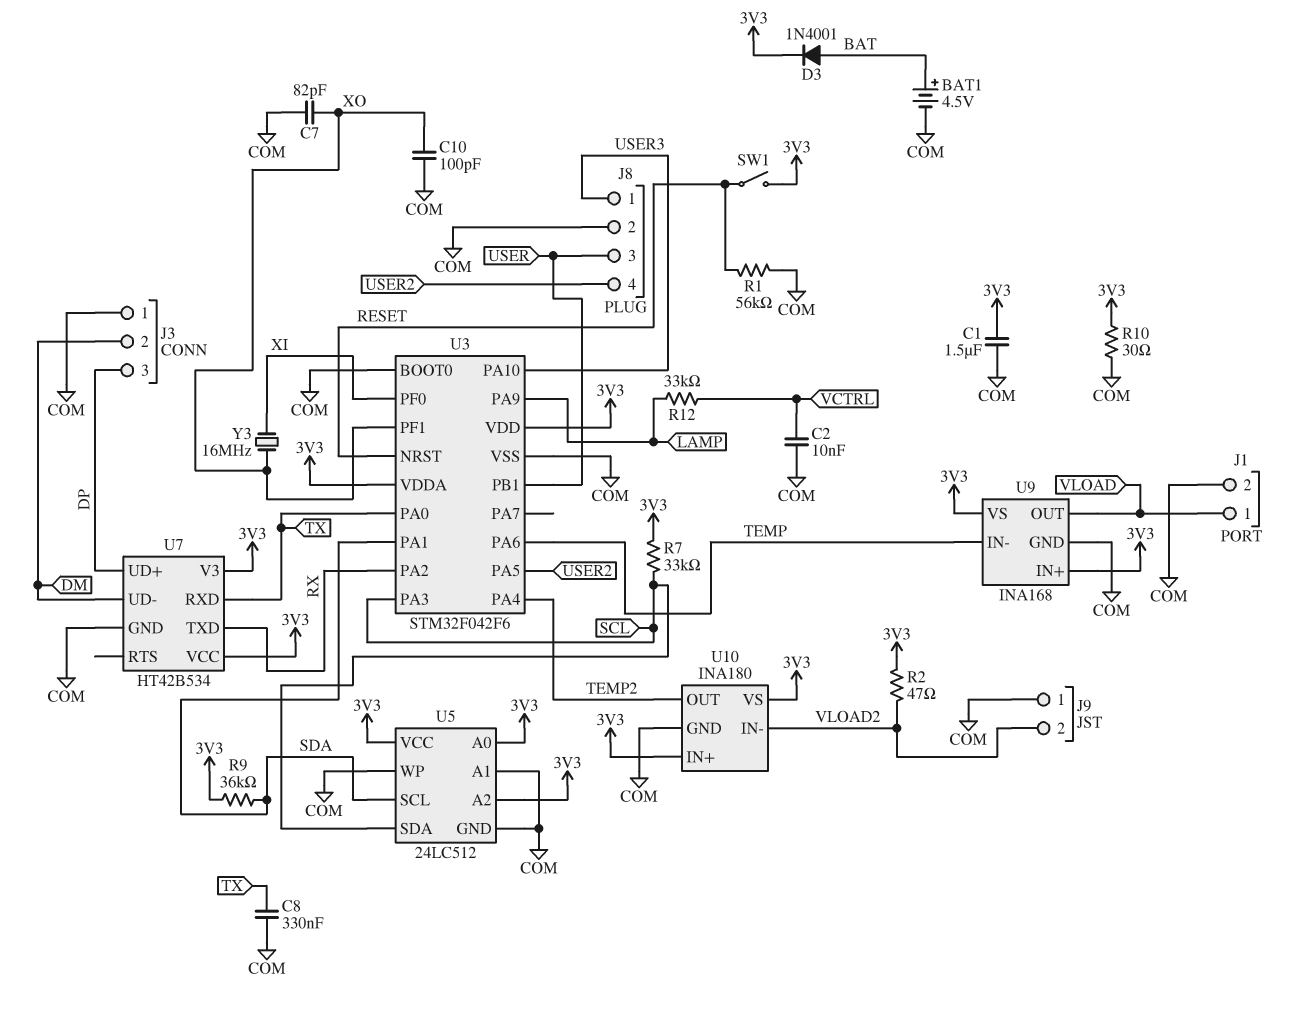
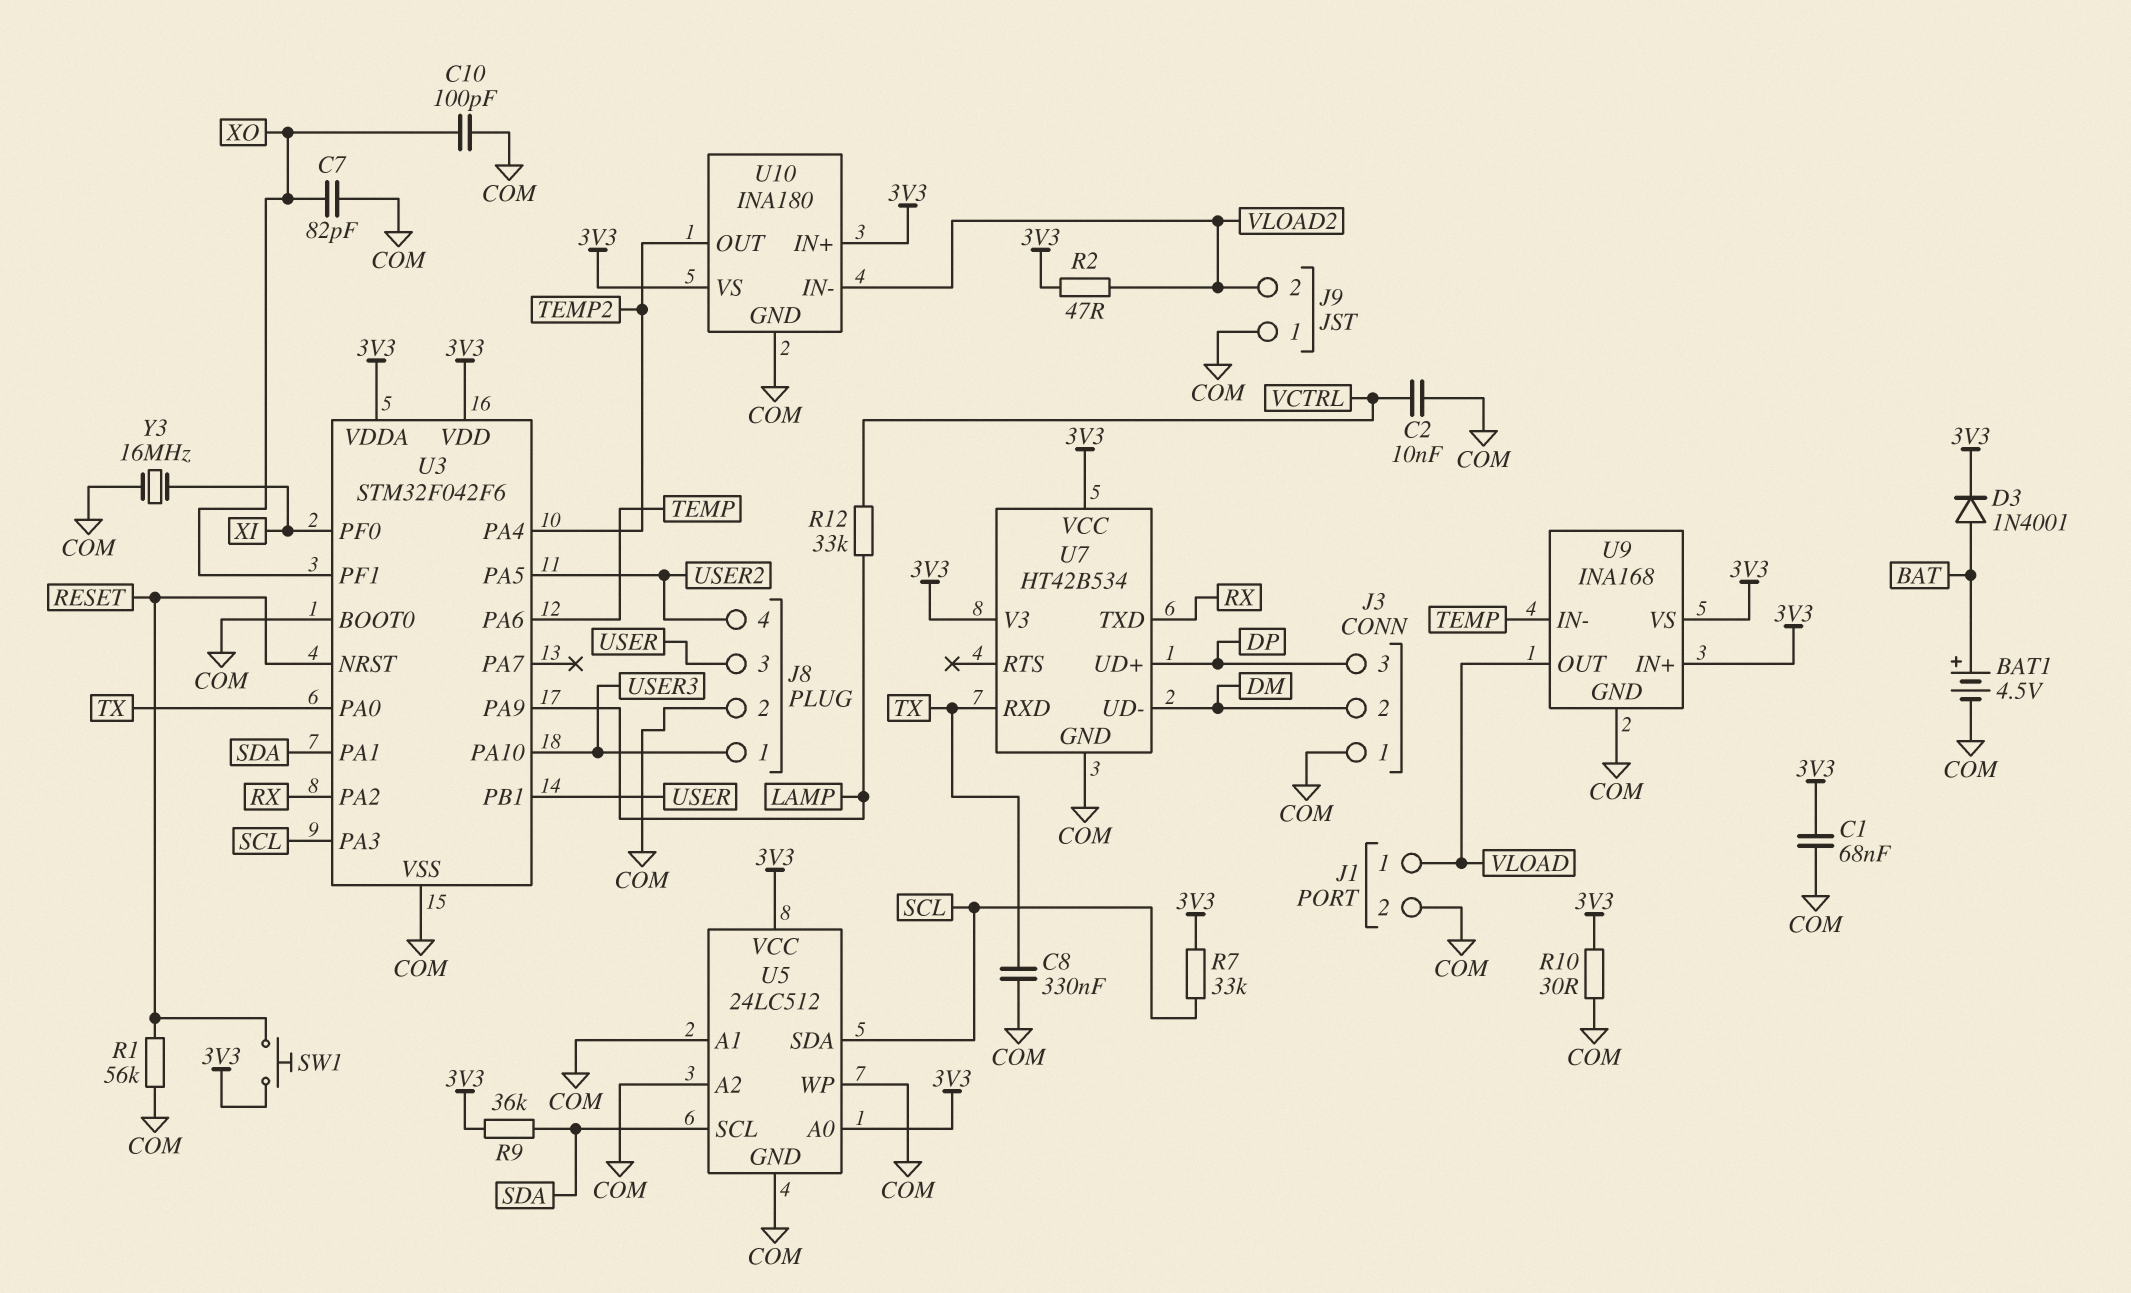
C1: 1.5uF (3V3, COM) -> 68nF (3V3, COM)
SW1: switch (3V3, RESET) -> button (3V3, RESET)
U5 pin A2: 3V3 -> COM
Y3: 16MHz (XI, XO) -> 16MHz (COM, XI)

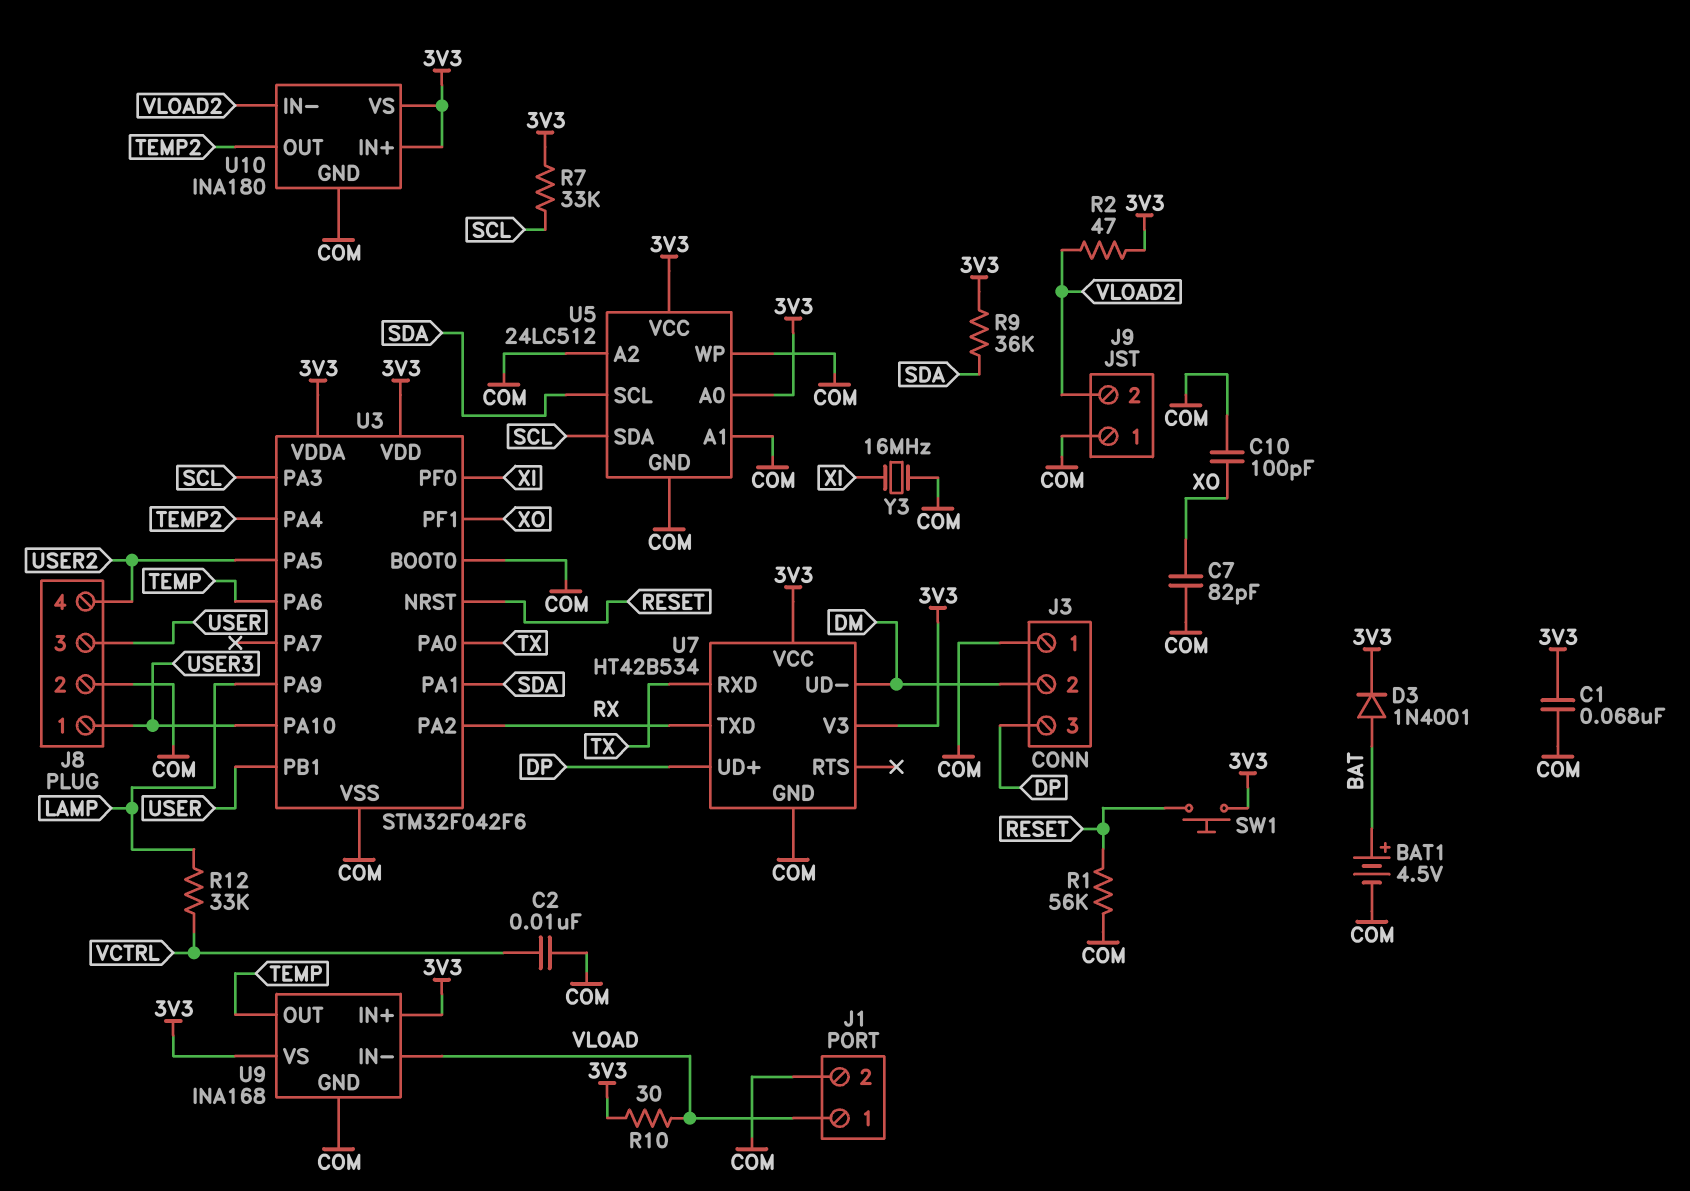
C8: 330nF (COM, TX) -> none
R10: 30 (3V3, COM) -> 30 (3V3, VLOAD)
U9 pin IN-: TEMP -> VLOAD
U9 pin OUT: VLOAD -> TEMP

